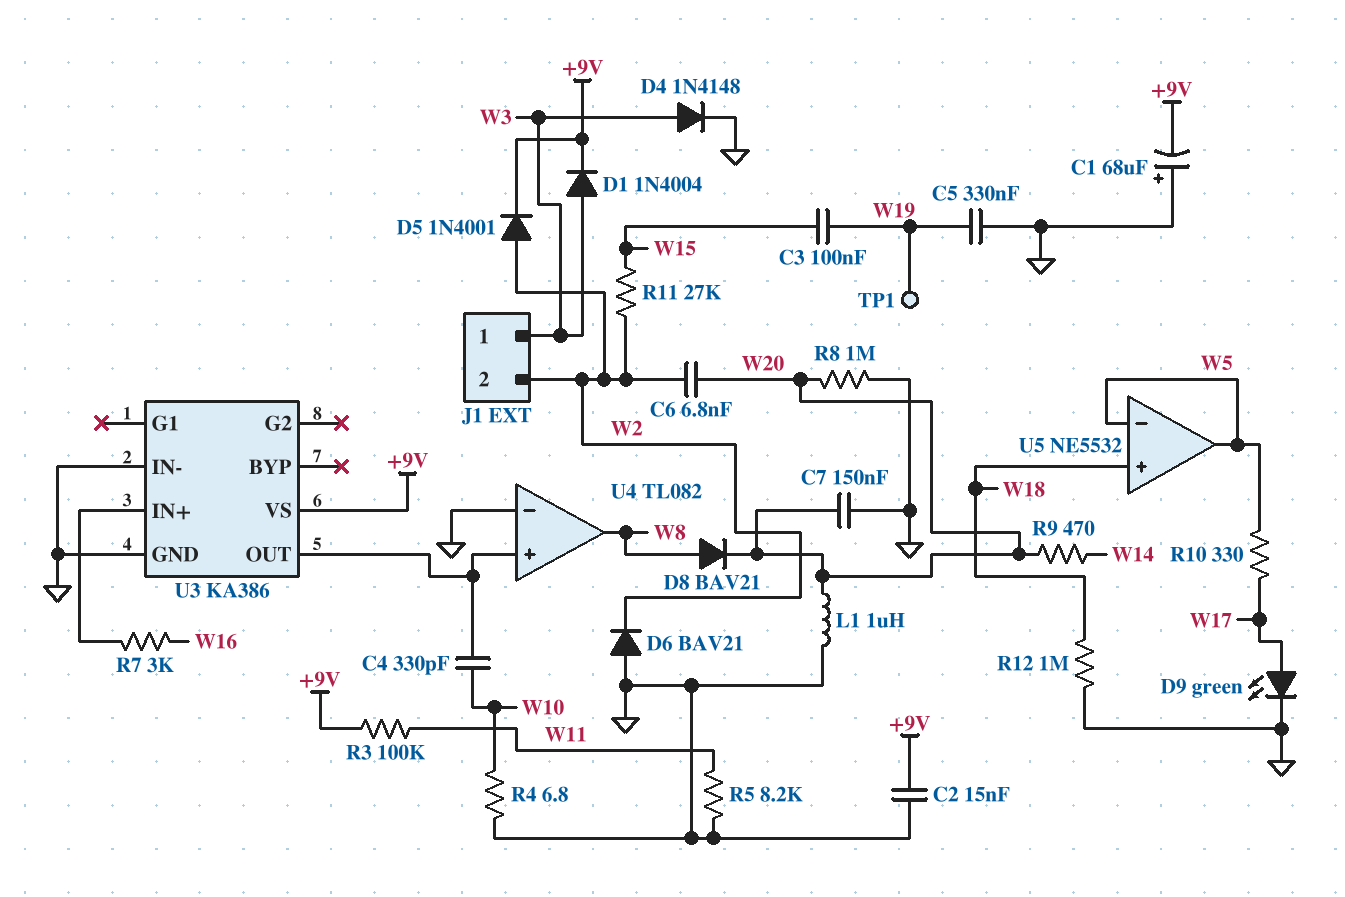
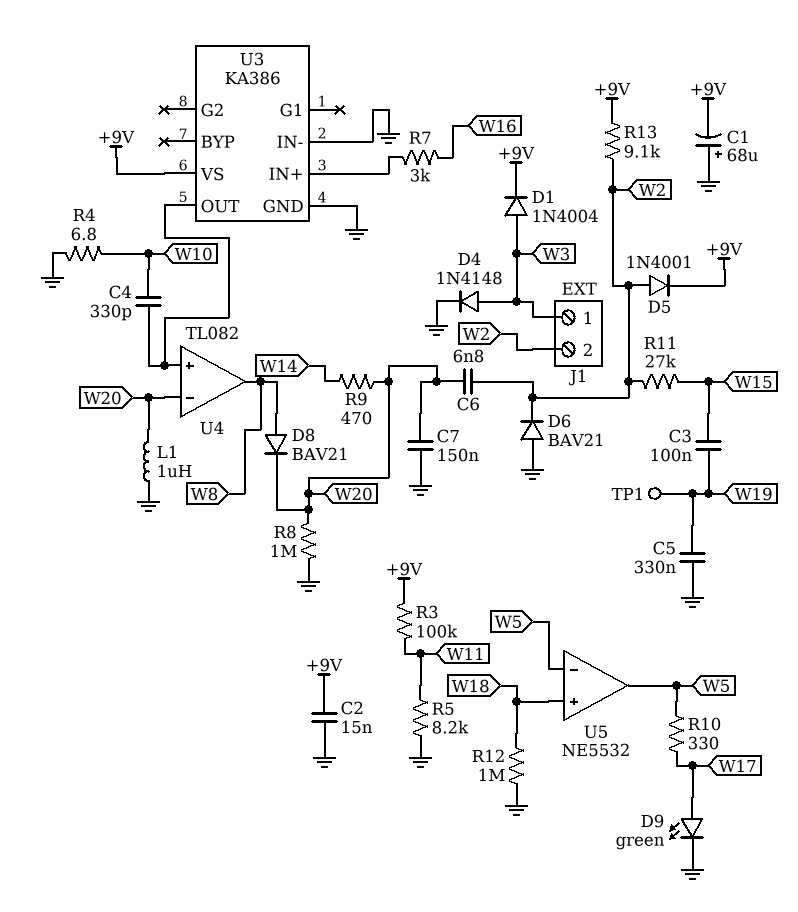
R13: none -> 9.1k (+9V, W2)
U4 pin in-: GND -> W20

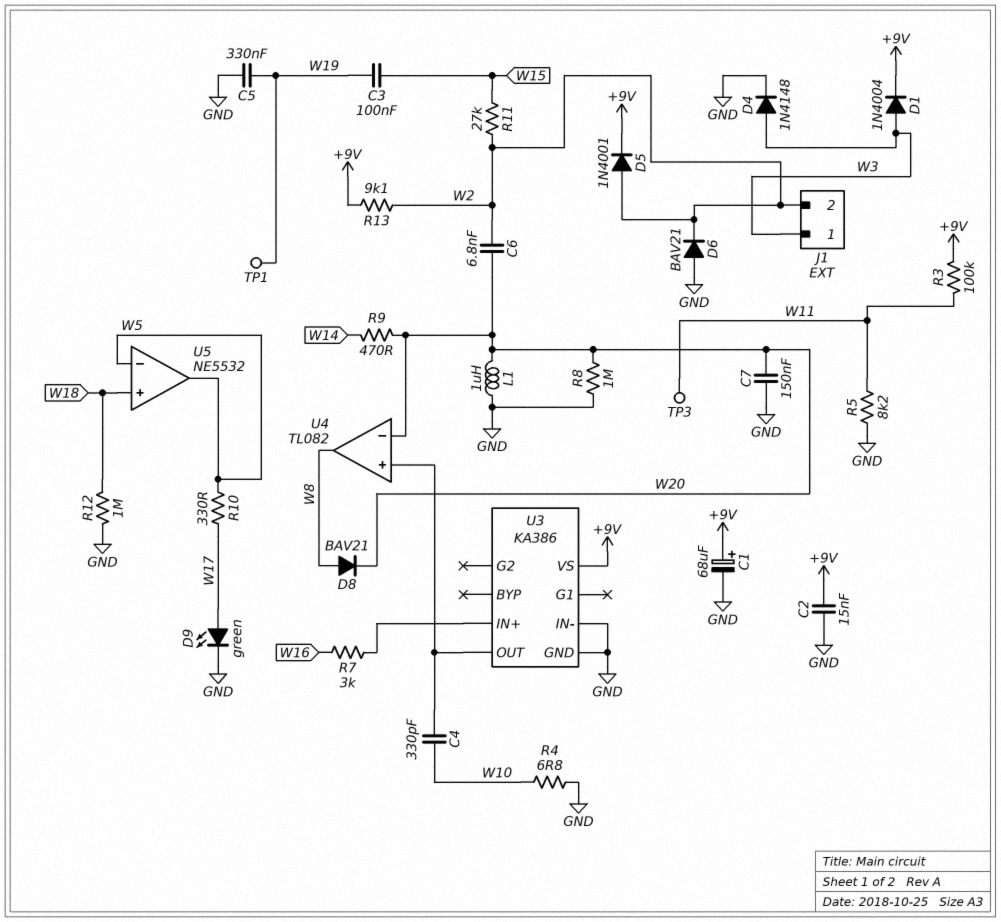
C1: 68uF (plus GND, minus +9V) -> 68uF (plus +9V, minus GND)
TP3: none -> test point (W11)

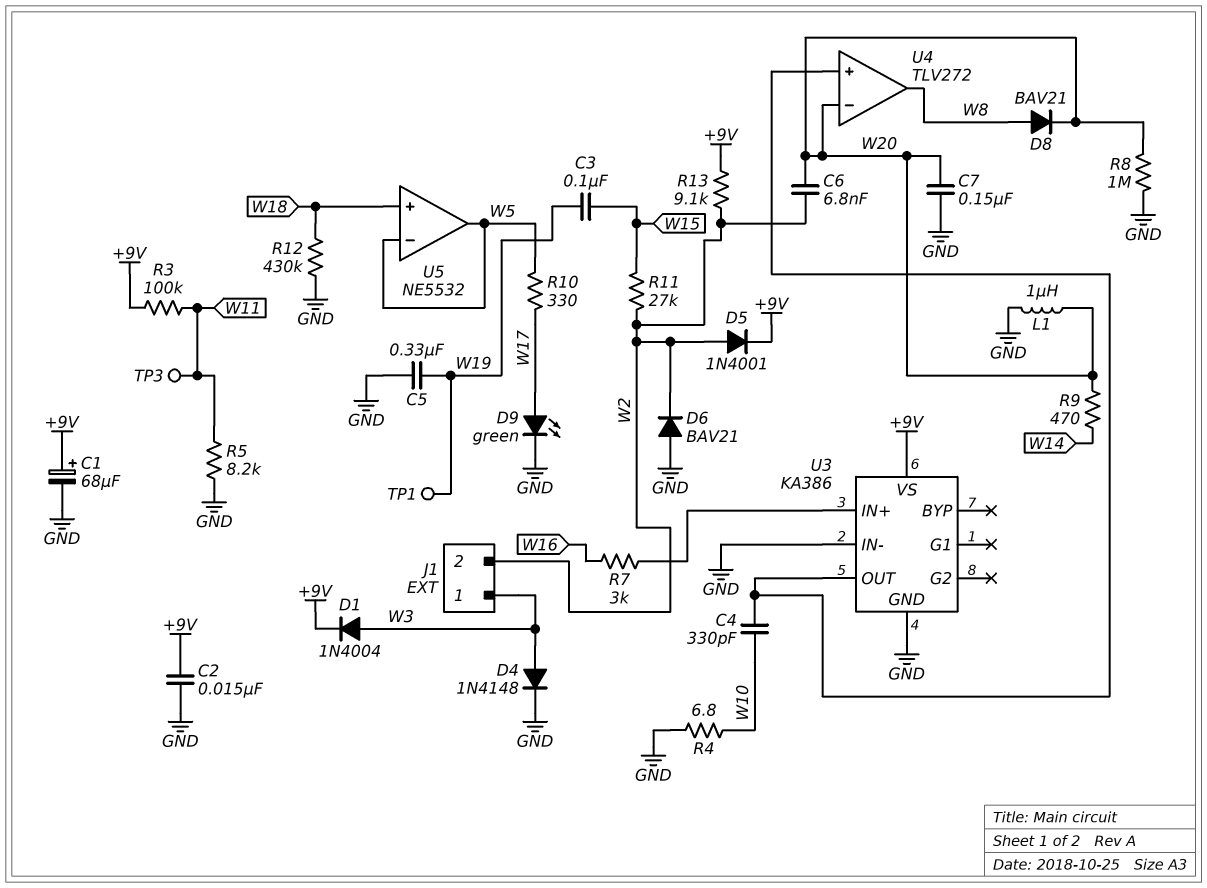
R12: 1M (GND, W18) -> 430k (GND, W18)
U4: TL082 -> TLV272

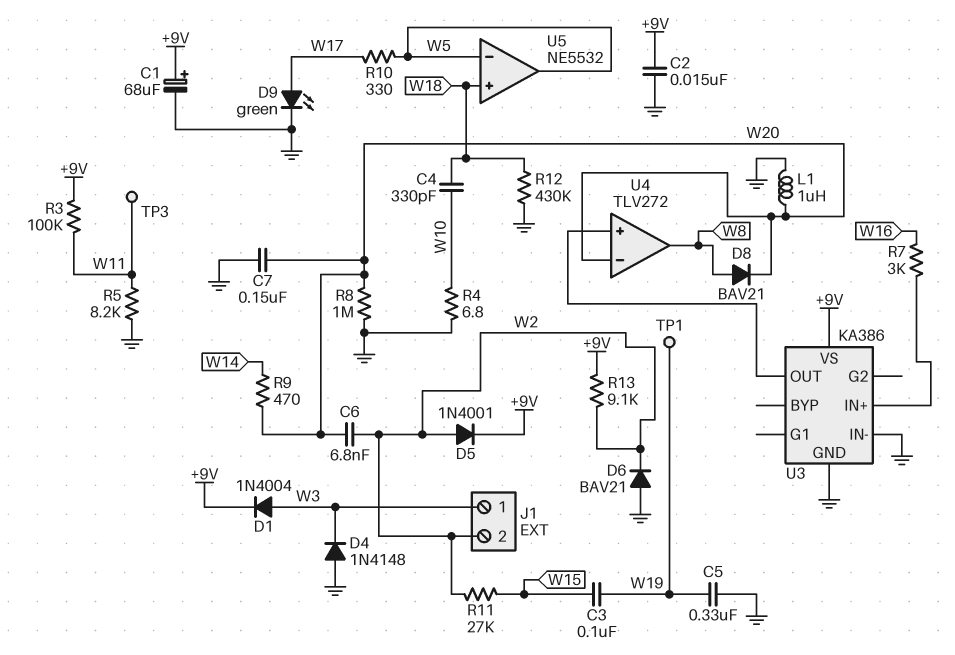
C4: 330pF (U3/OUT, W10) -> 330pF (W10, W18)
D4: diode 1N4148 (A W3, K GND) -> diode 1N4148 (A GND, K W3)

